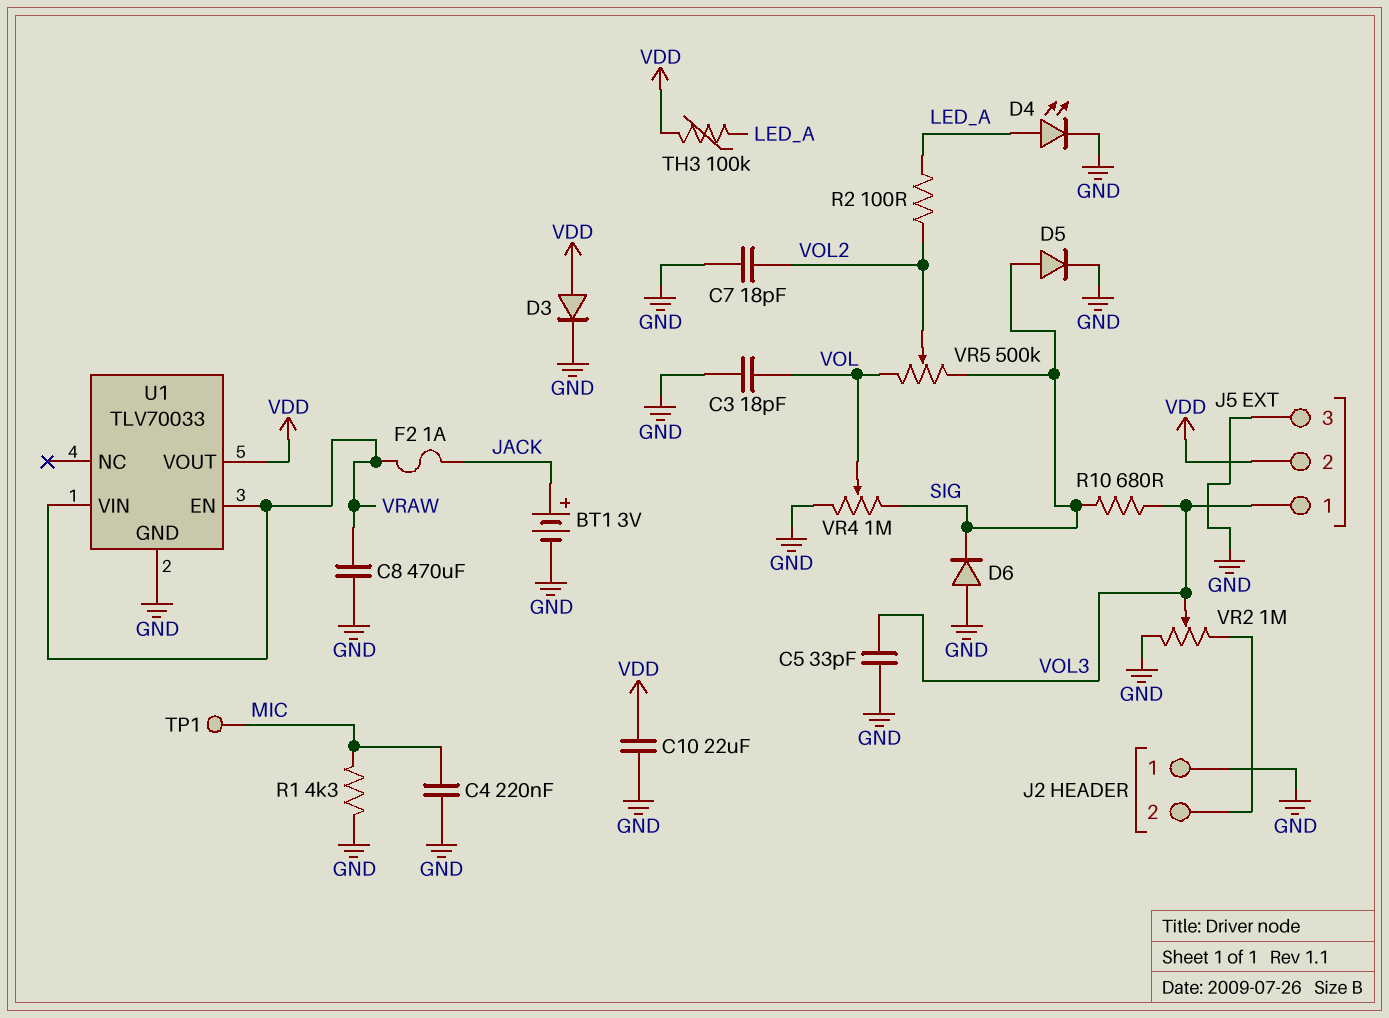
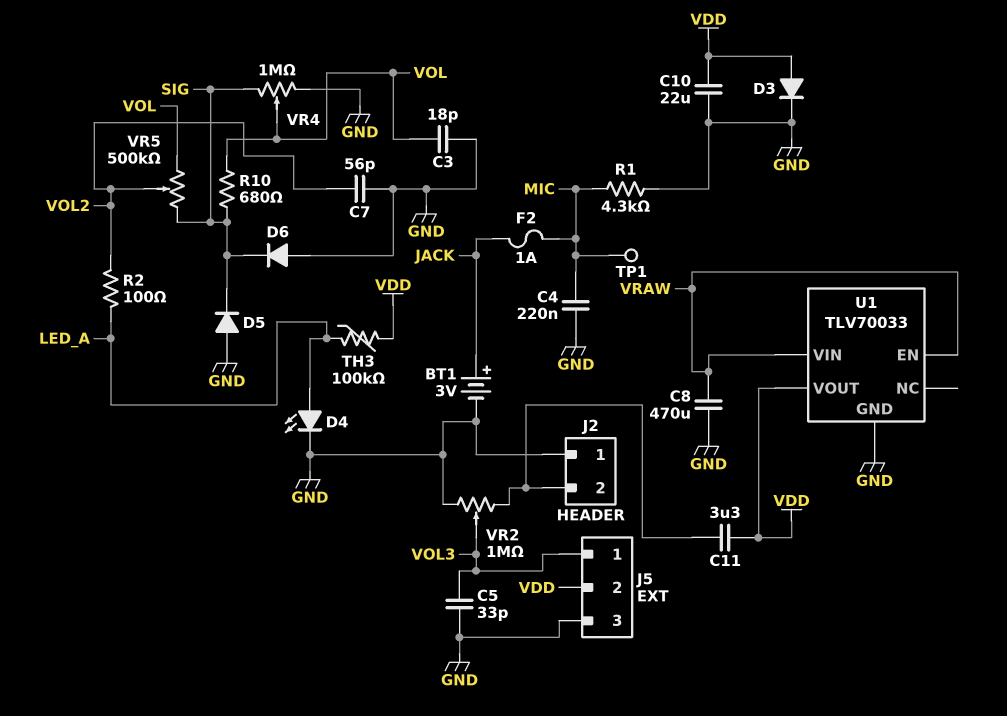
C7: 18pF (GND, VOL2) -> 56pF (GND, VOL2)
C11: none -> 3.3uF (J2/2, VDD)
D5: diode (A SIG, K GND) -> diode (A GND, K SIG)
F2: 1A (JACK, VRAW) -> 1A (JACK, MIC)
R10: 680 (SIG, VOL3) -> 680 (SIG, VOL)

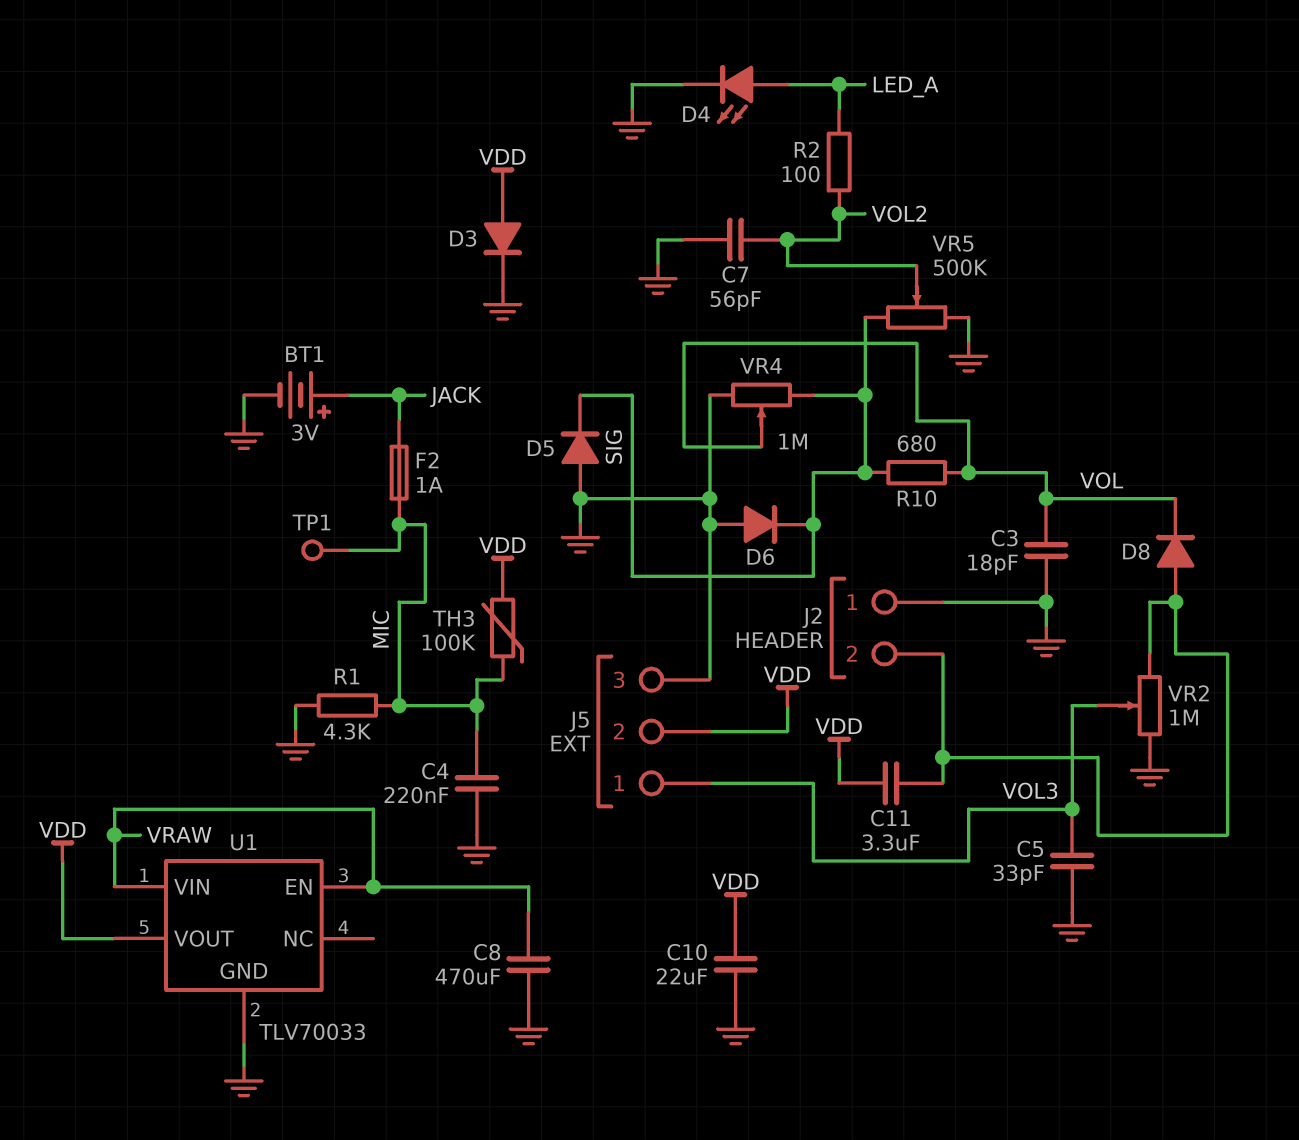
D8: none -> diode (A J2/2, K VOL)
TH3: 100k (LED_A, VDD) -> 100k (MIC, VDD)
VR5: 500k (SIG, VOL, wiper VOL2) -> 500k (GND, SIG, wiper VOL2)

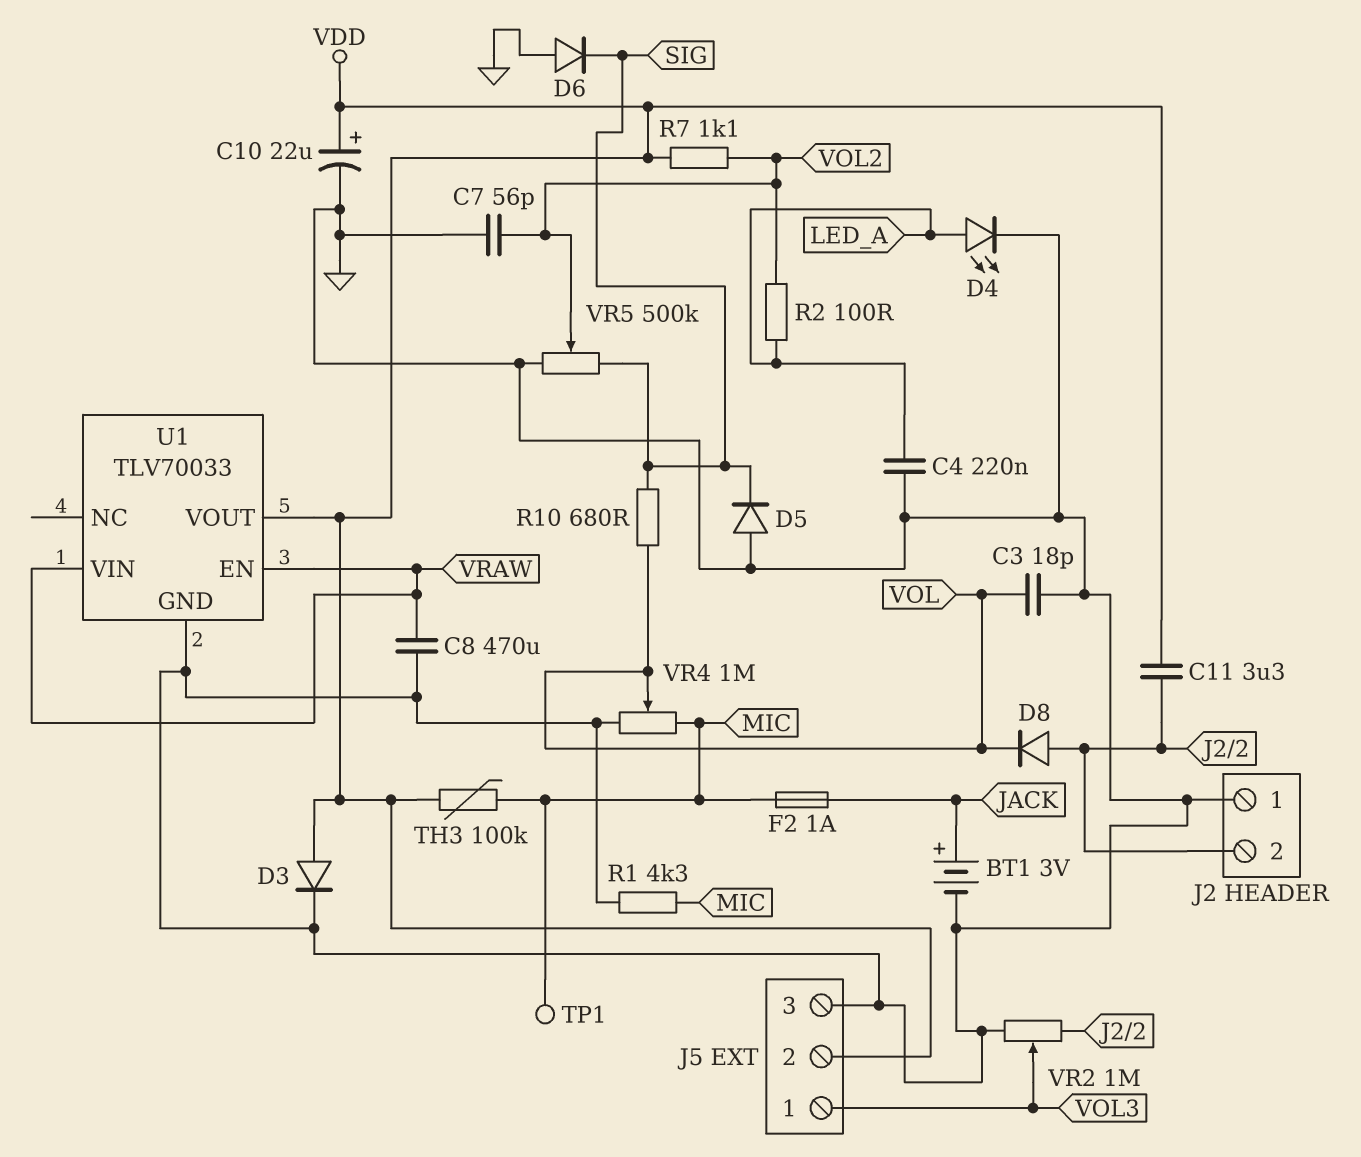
C4: 220nF (GND, MIC) -> 220nF (GND, LED_A)
C5: 33pF (GND, VOL3) -> none
C10: 22uF (GND, VDD) -> 22uF (plus VDD, minus GND)
R7: none -> 1.1k (VDD, VOL2)
VR4: 1M (GND, SIG, wiper VOL) -> 1M (GND, MIC, wiper VOL)

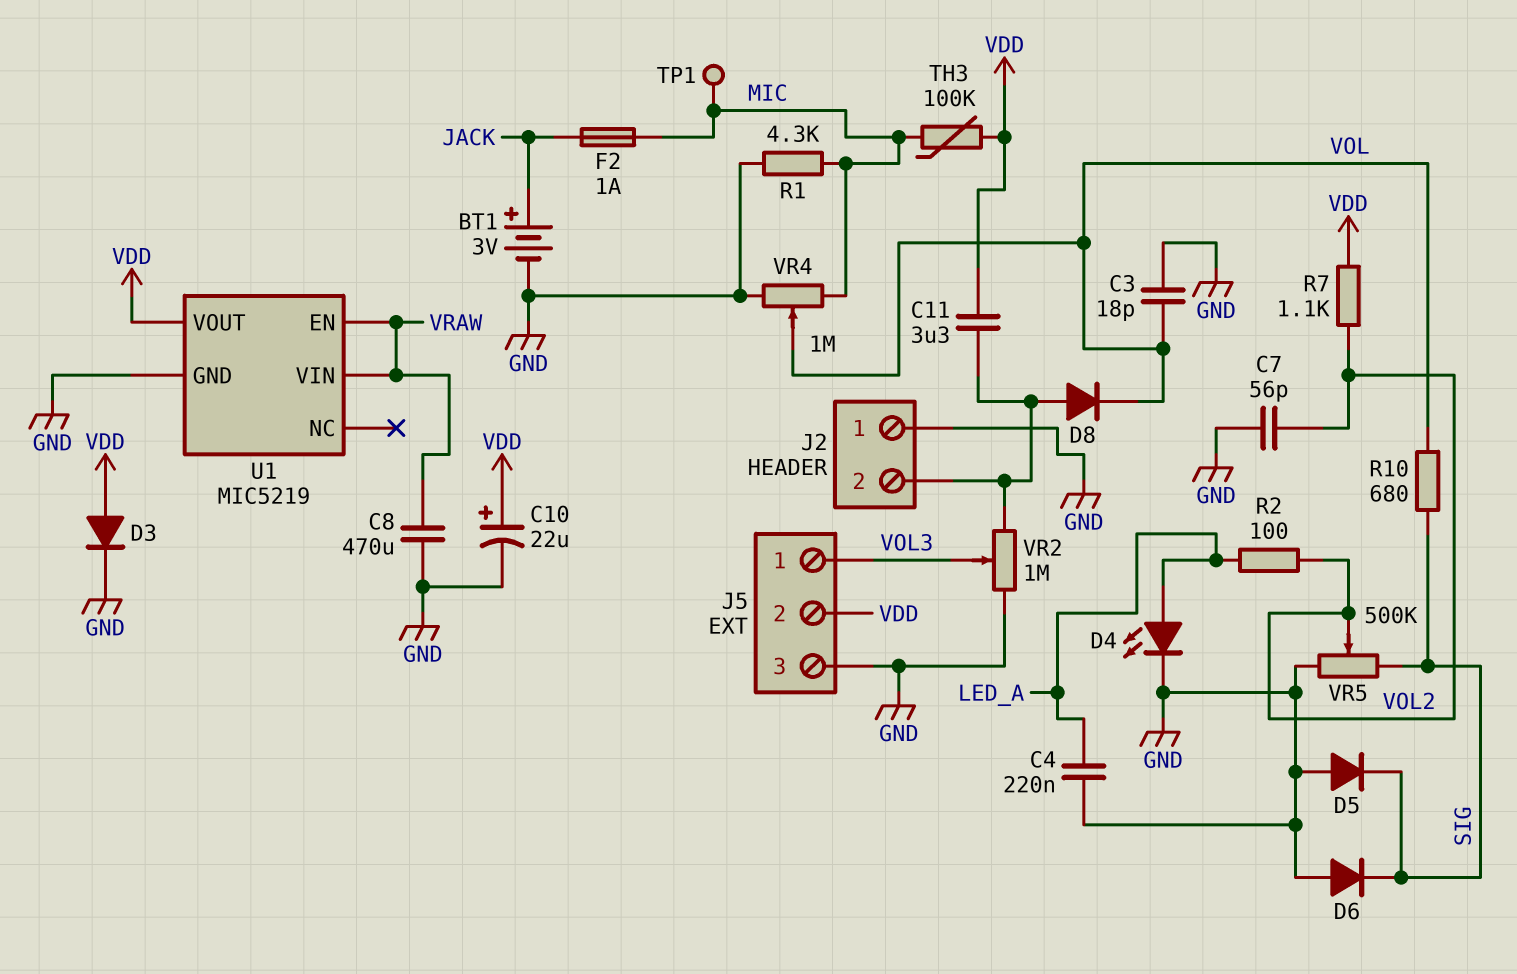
U1: TLV70033 -> MIC5219

